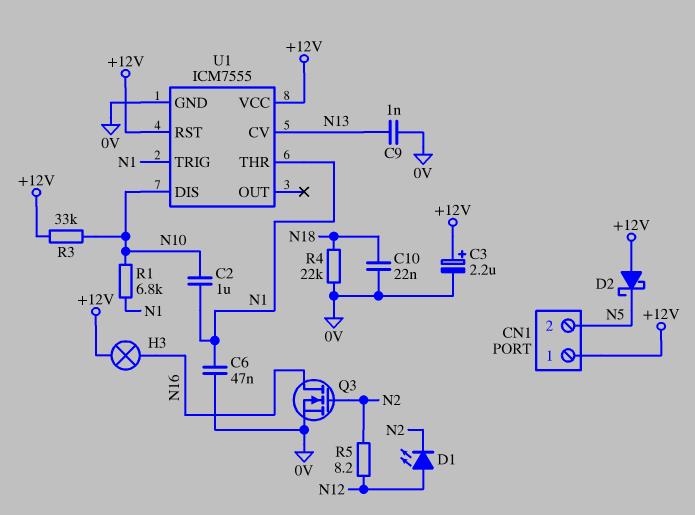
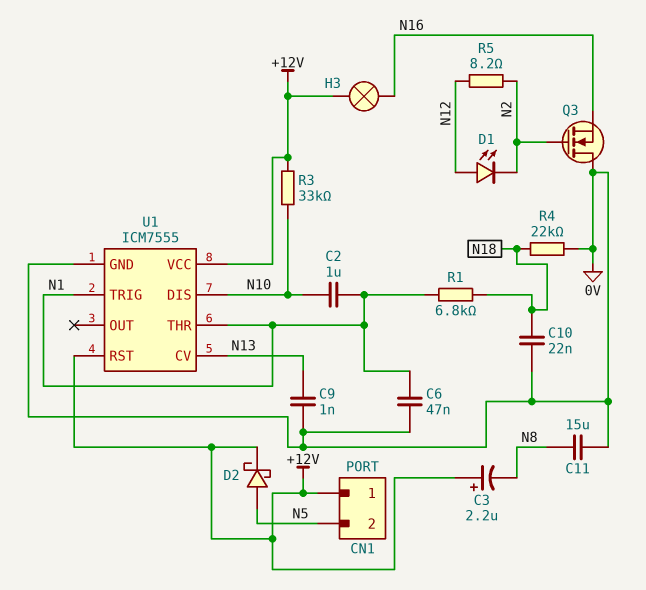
C3: 2.2uF (plus +12V, minus 0V) -> 2.2uF (plus +12V, minus N8)
C11: none -> 15uF (0V, N8)
D2: schottky (A +12V, K N5) -> schottky (A N5, K +12V)
Q3: NMOS (G N2, D N16, S 0V) -> NMOS (G N2, D 0V, S N16)
R1: 6.8k (N1, N10) -> 6.8k (N1, N18)

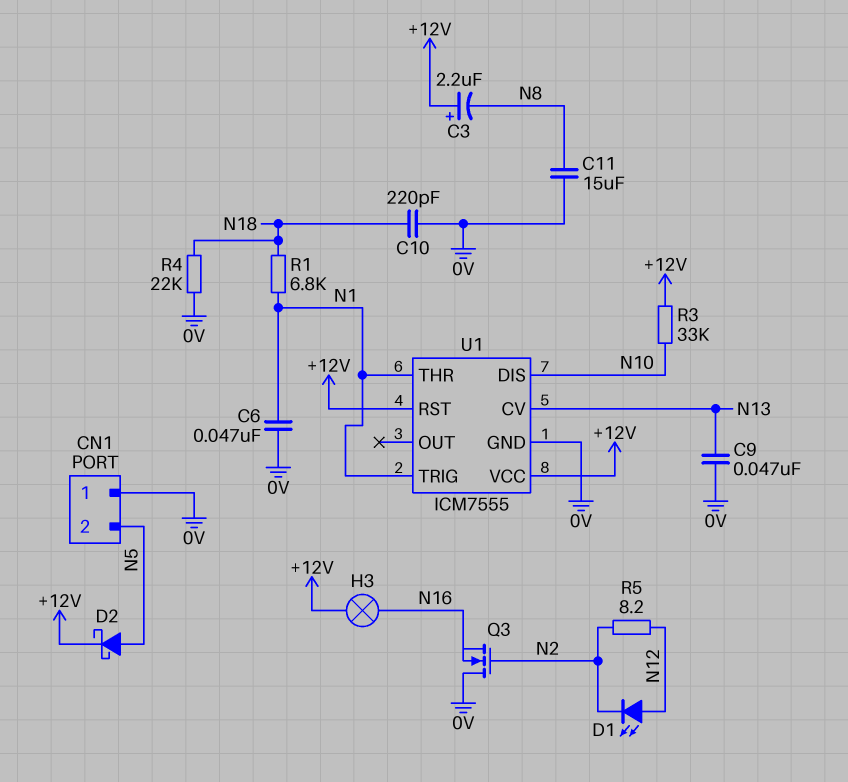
C2: 1uF (N1, N10) -> none
C9: 1nF (0V, N13) -> 47nF (0V, N13)
C10: 22nF (0V, N18) -> 220pF (0V, N18)
CN1 pin 1: +12V -> 0V

